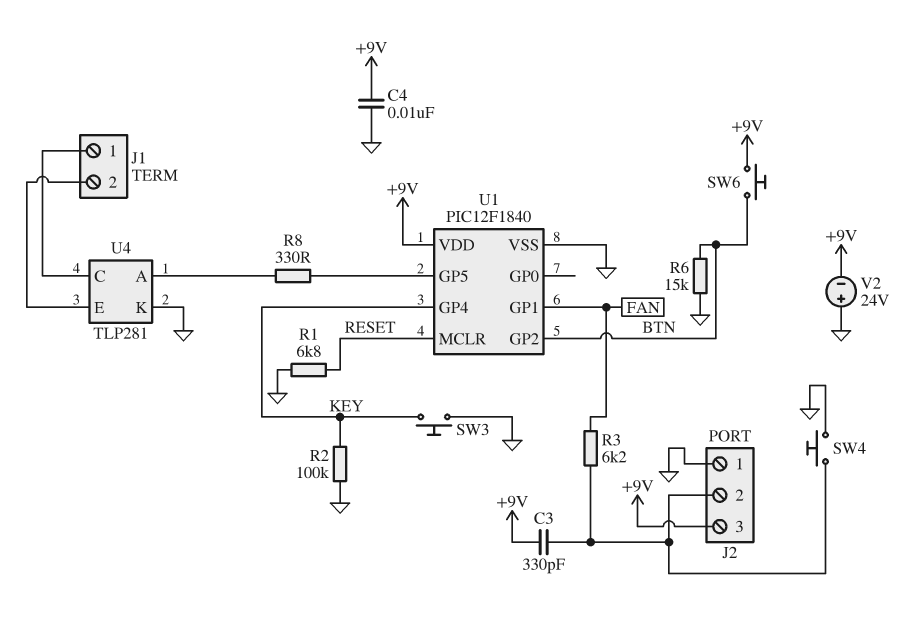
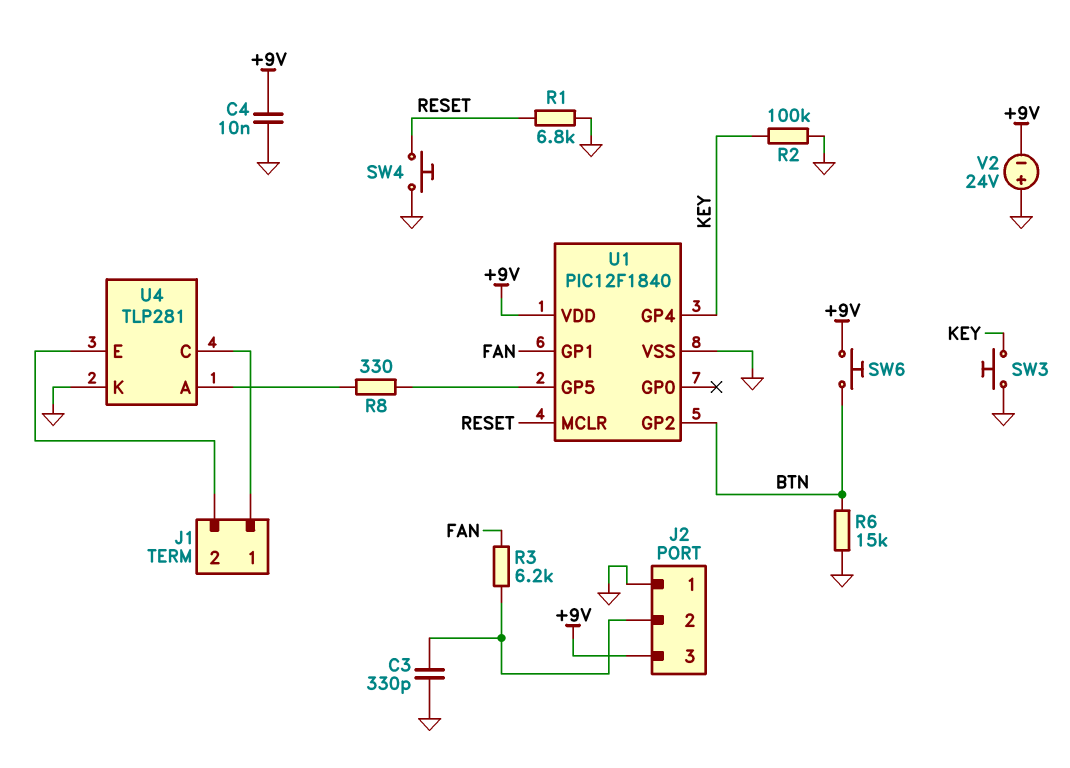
C3: 330pF (+9V, J2/2) -> 330pF (GND, J2/2)
SW4: button (GND, J2/2) -> button (GND, RESET)

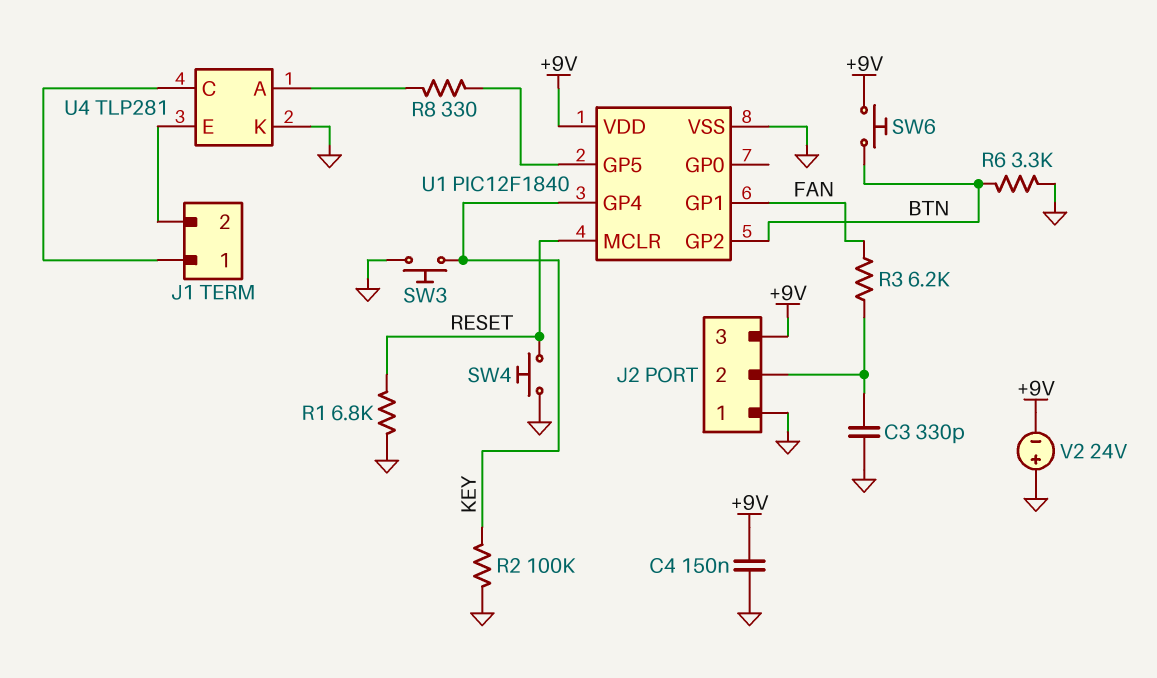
C4: 10nF (+9V, GND) -> 150nF (+9V, GND)
R6: 15k (BTN, GND) -> 3.3k (BTN, GND)

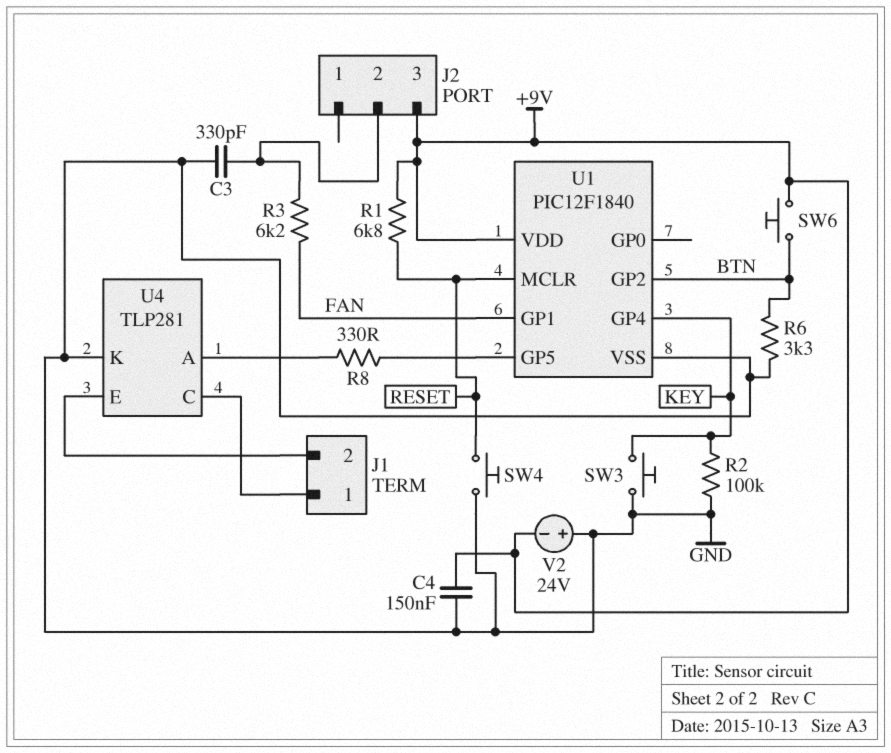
J2 pin 1: GND -> none
R1: 6.8k (GND, RESET) -> 6.8k (+9V, RESET)

